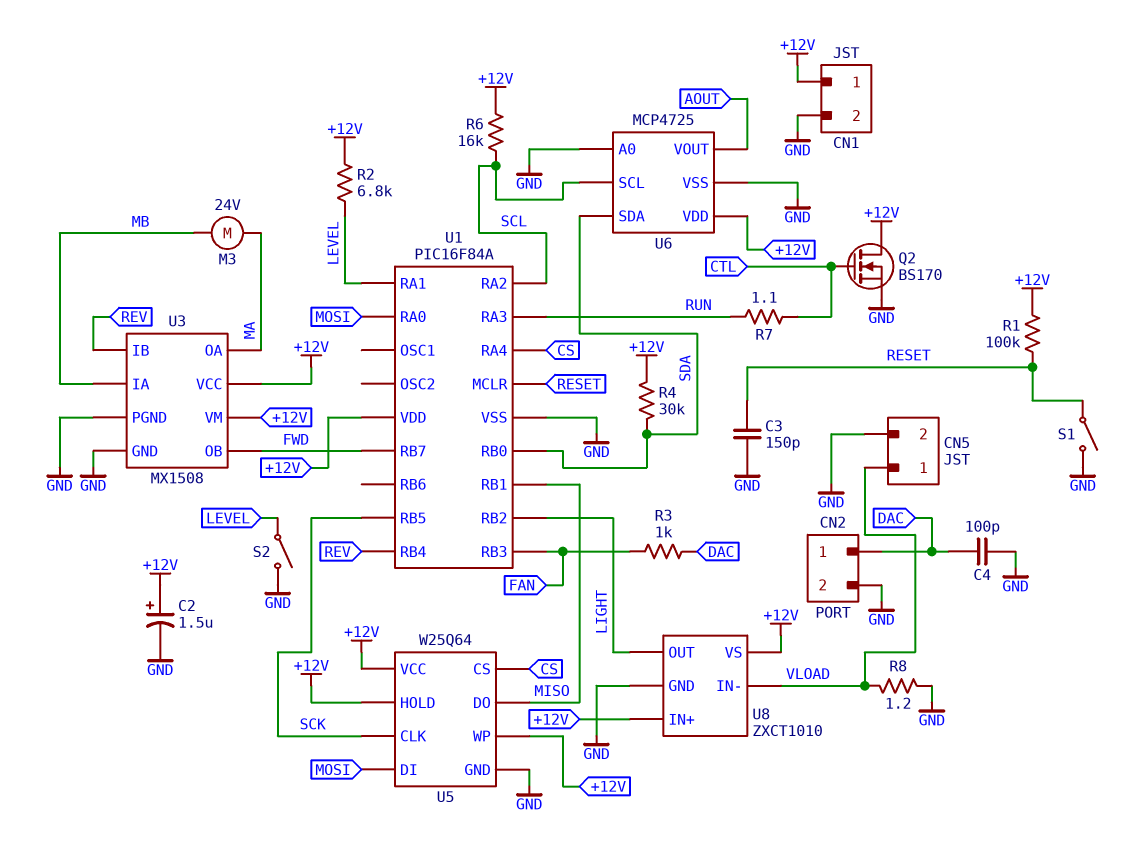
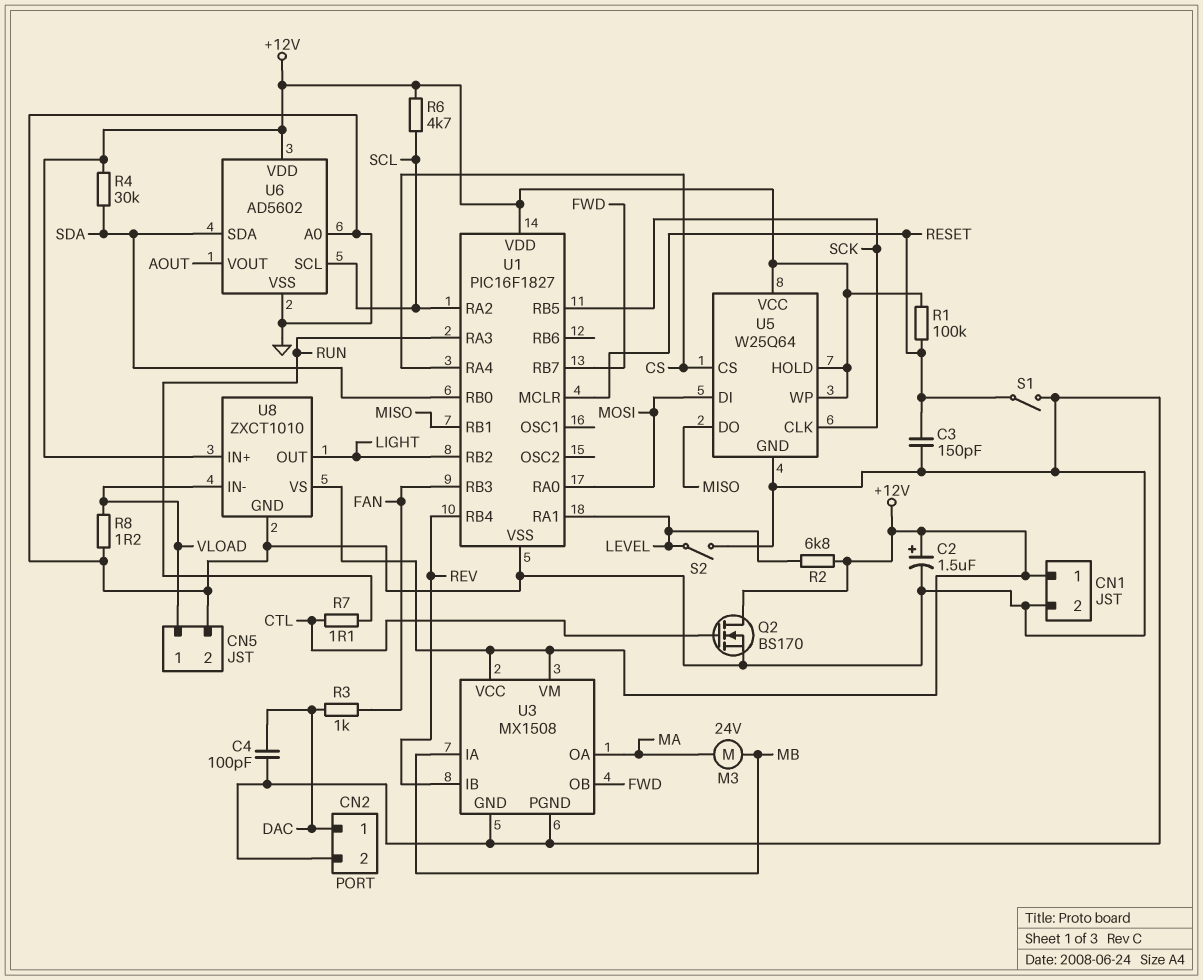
R6: 16k (+12V, SCL) -> 4.7k (+12V, SCL)
U1: PIC16F84A -> PIC16F1827
U6: MCP4725 -> AD5602

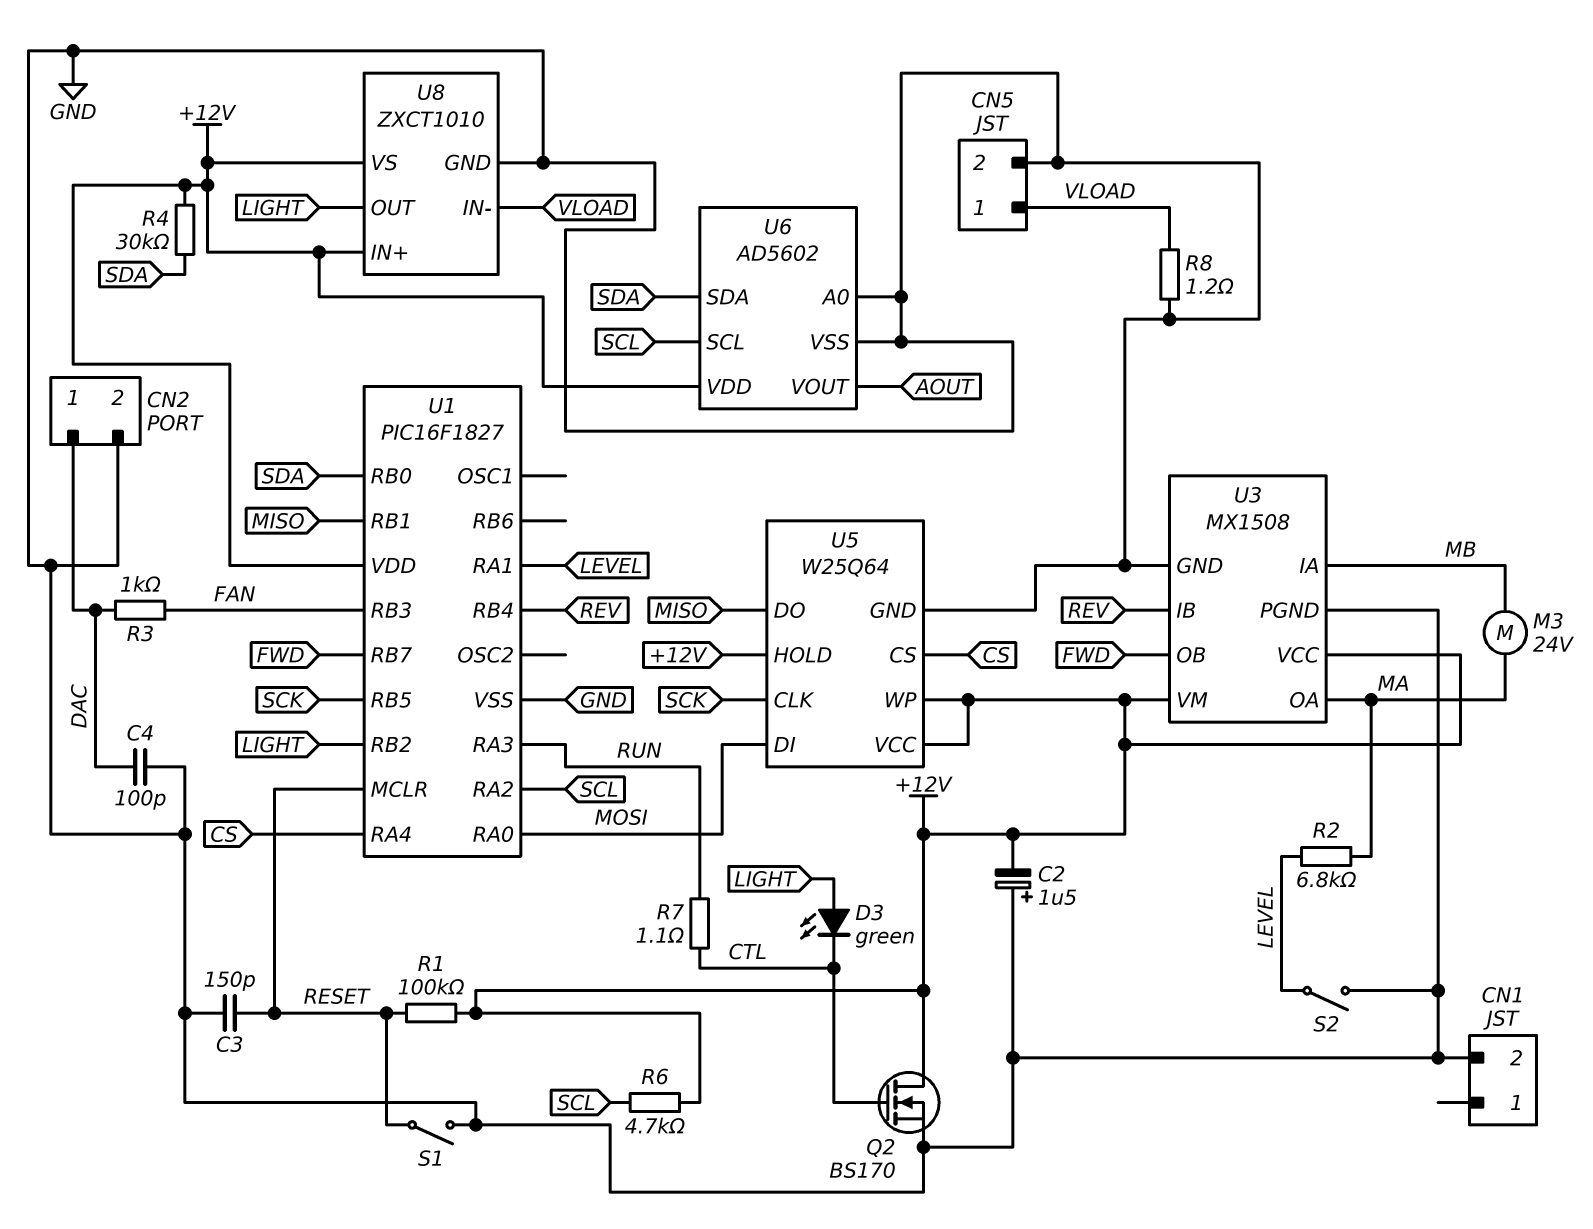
C2: 1.5uF (plus +12V, minus GND) -> 1.5uF (plus GND, minus +12V)
CN1 pin 1: +12V -> none
D3: none -> LED green (A LIGHT, K CTL)
R2: 6.8k (+12V, LEVEL) -> 6.8k (LEVEL, MA)

